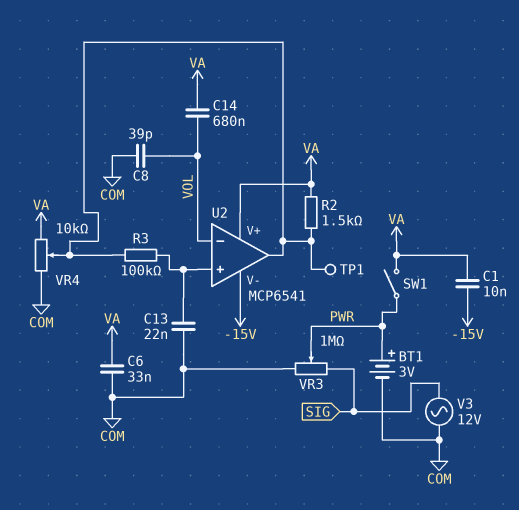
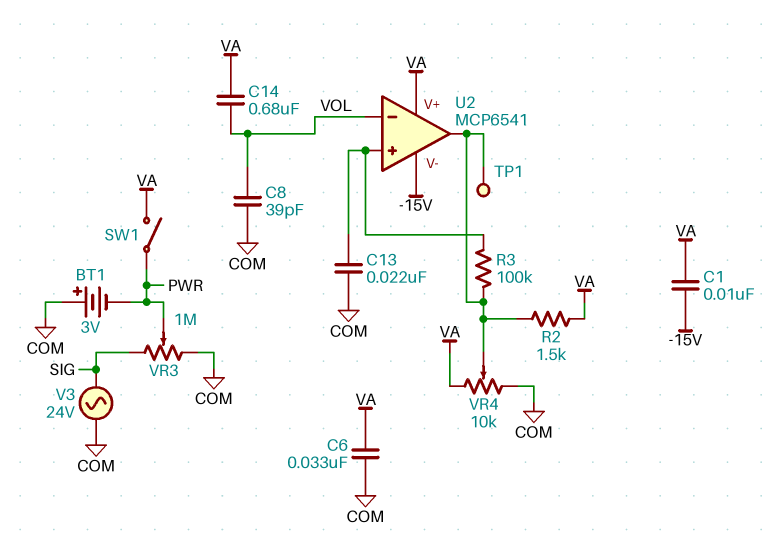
BT1: 3V (plus PWR, minus COM) -> 3V (plus COM, minus PWR)
V3: AC 12V (COM, SIG) -> AC 24V (COM, SIG)

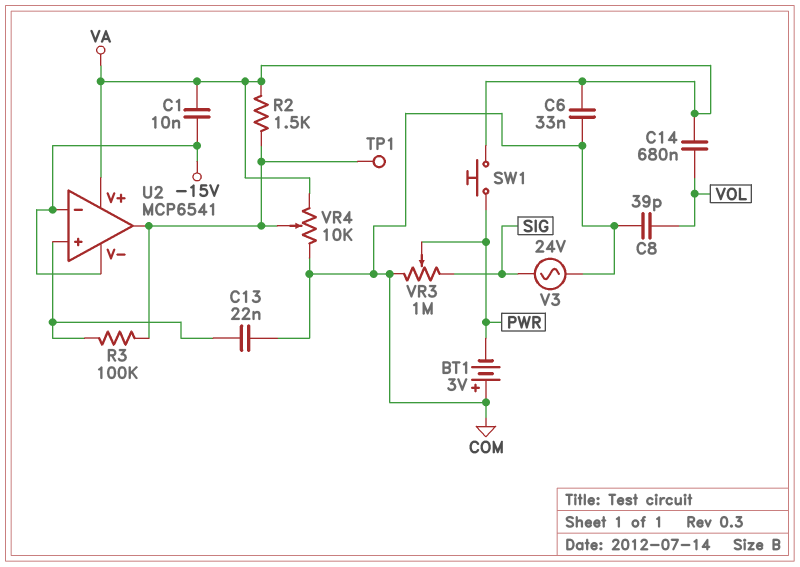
SW1: switch (PWR, VA) -> button (PWR, VA)
U2 pin in-: VOL -> -15V

